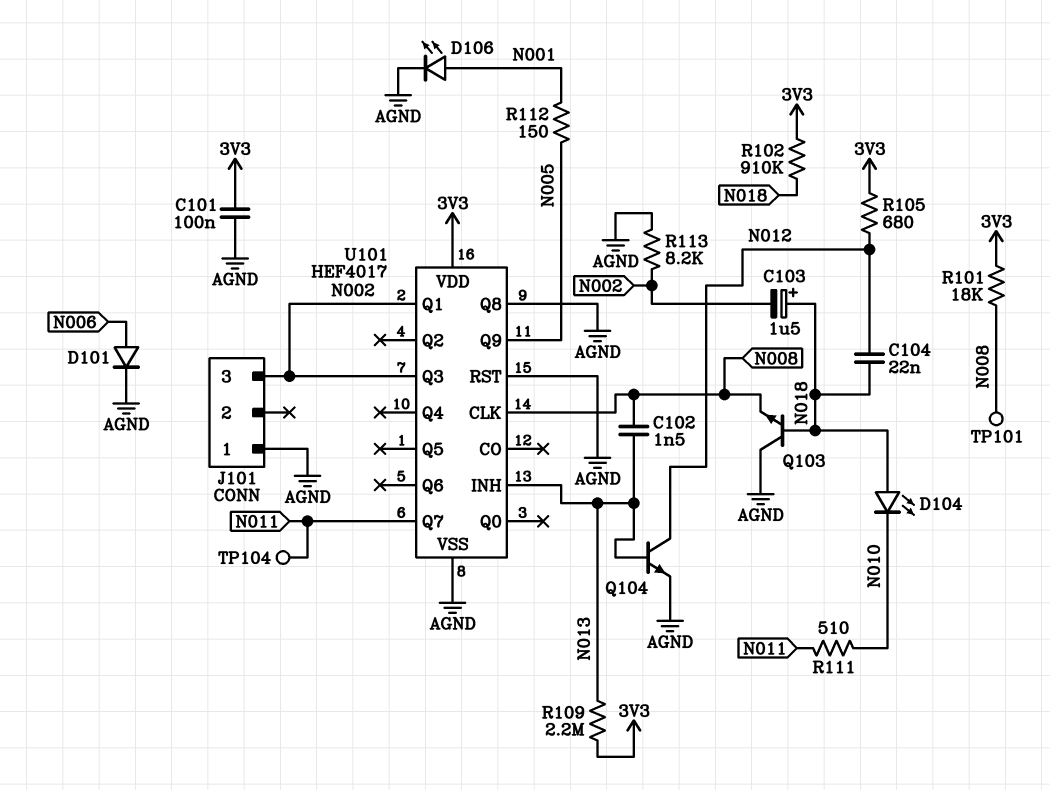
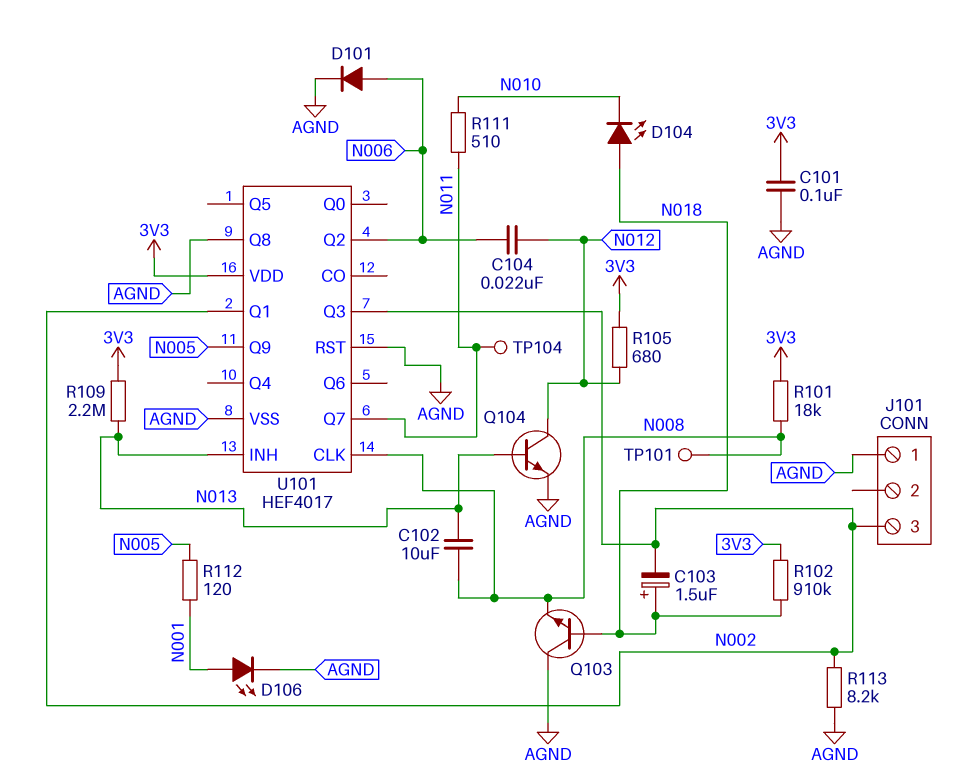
C102: 1.5nF (N008, N013) -> 10uF (N008, N013)
C104: 22nF (N012, N018) -> 22nF (N006, N012)
R112: 150 (N001, N005) -> 120 (N001, N005)
U101 pin Q2: none -> N006

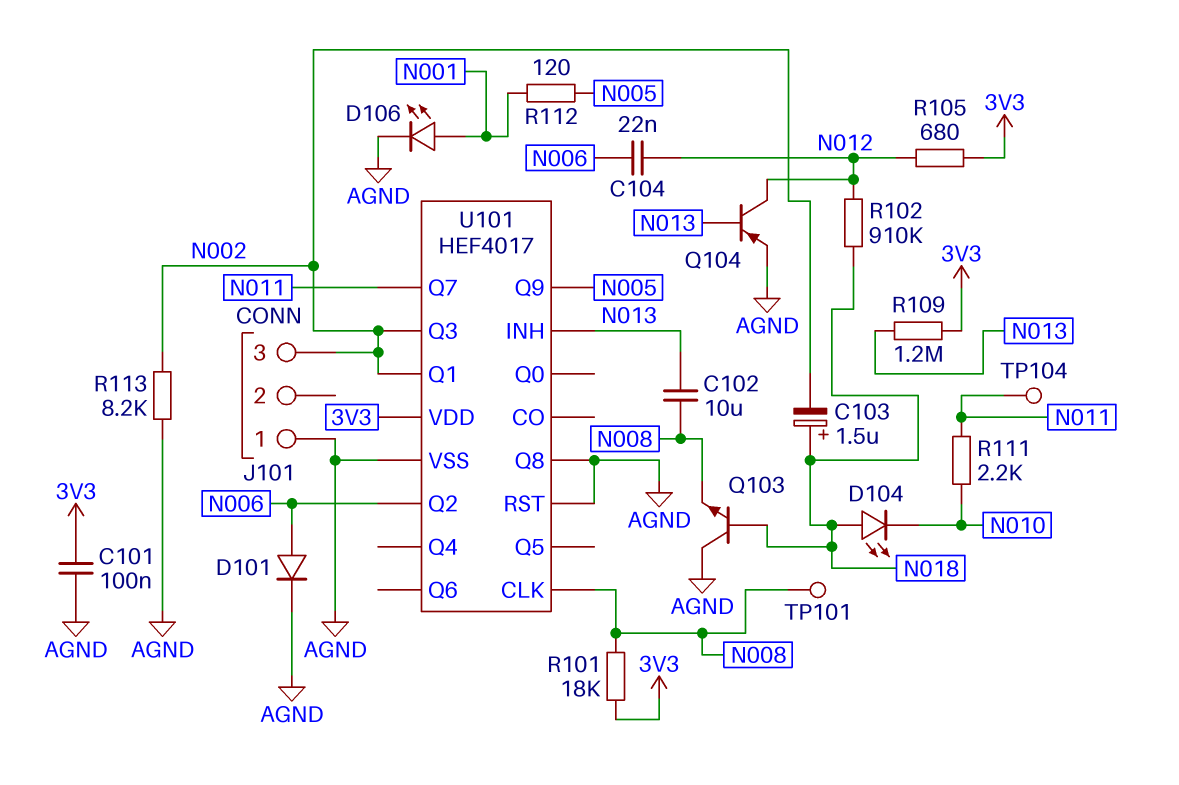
Q104: NPN (B N013, C N012, E AGND) -> PNP (B N013, C N012, E AGND)
R102: 910k (3V3, N018) -> 910k (N012, N018)
R109: 2.2M (3V3, N013) -> 1.2M (3V3, N013)
R111: 510 (N010, N011) -> 2.2k (N010, N011)

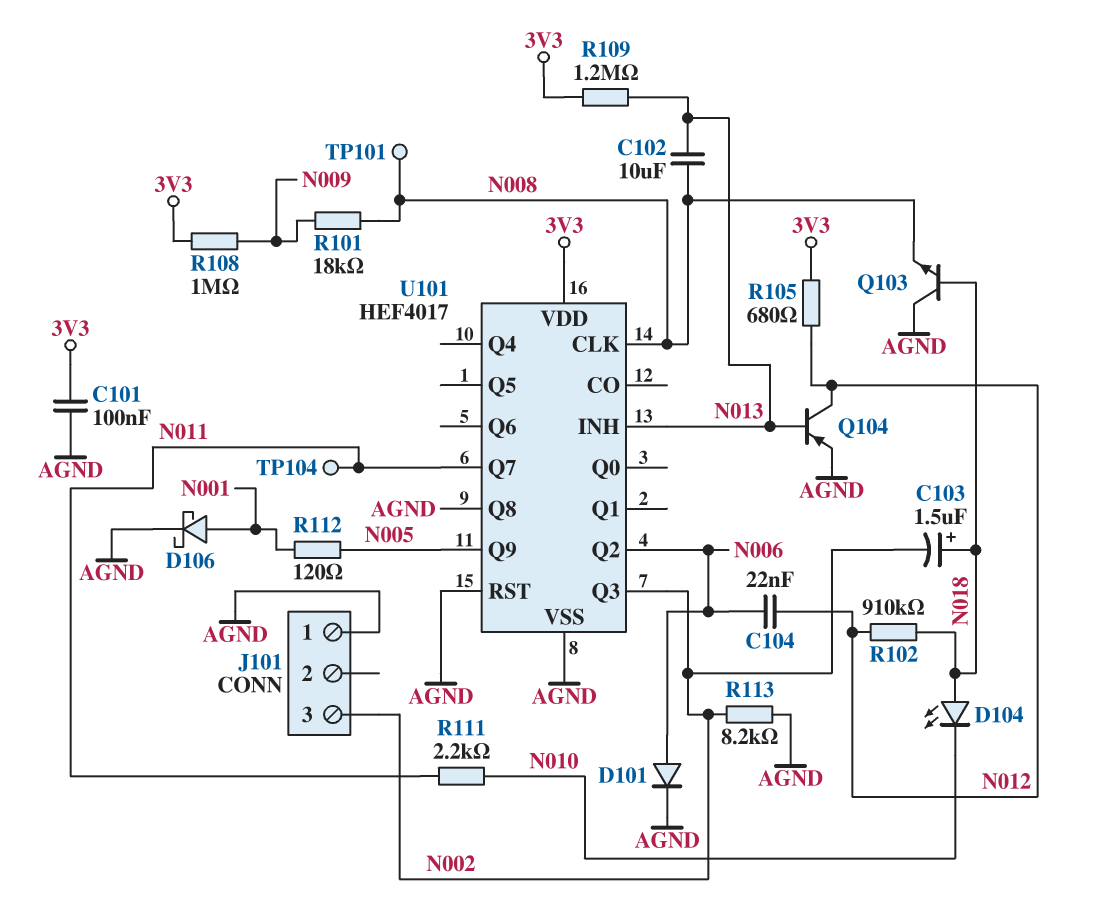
D106: LED (A N001, K AGND) -> schottky (A N001, K AGND)
R101: 18k (3V3, N008) -> 18k (N008, N009)
R108: none -> 1M (3V3, N009)
U101 pin Q1: N002 -> none

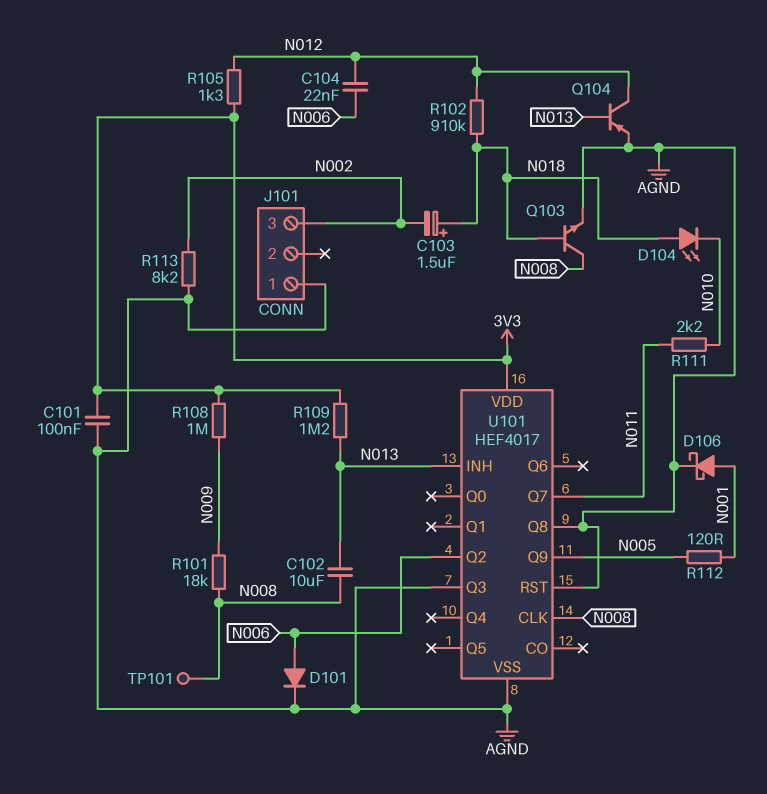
Q103: NPN (B N018, C AGND, E N008) -> NPN (B N018, C N008, E AGND)
R105: 680 (3V3, N012) -> 1.3k (3V3, N012)
TP104: test point (N011) -> none
U101 pin Q3: N002 -> AGND

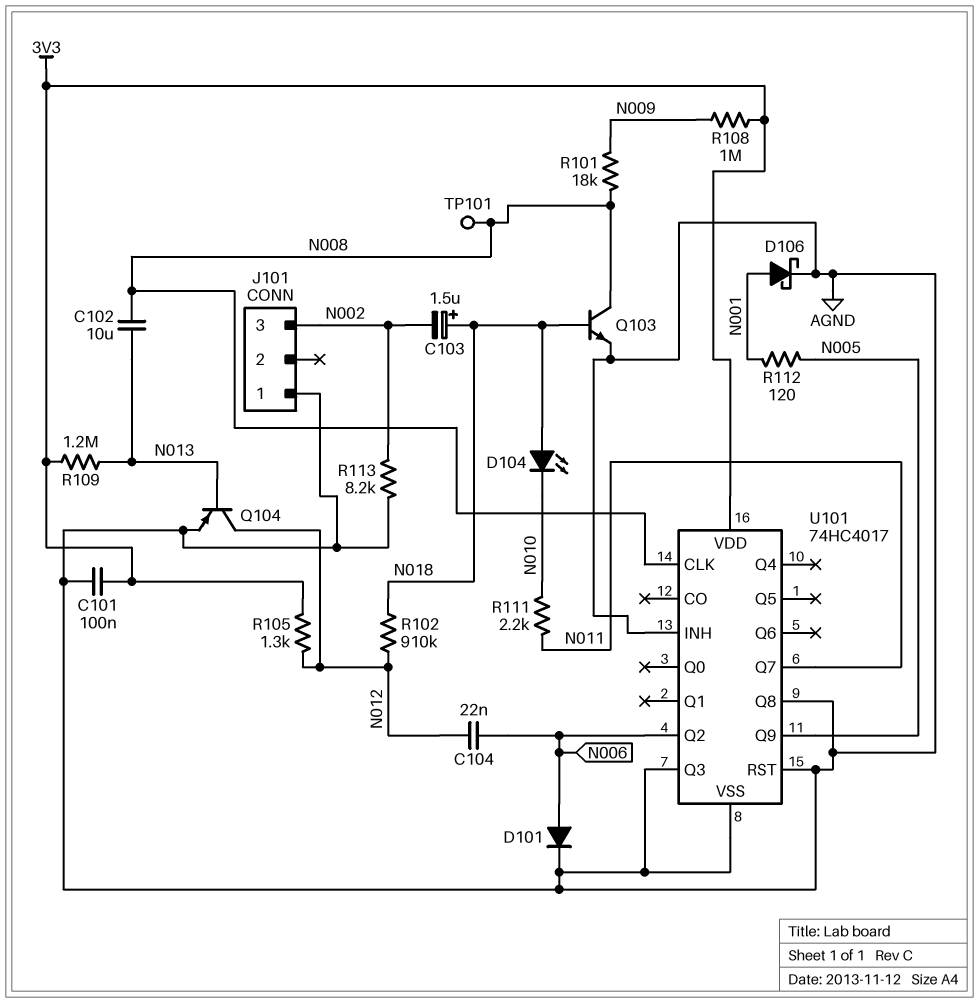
U101: HEF4017 -> 74HC4017
U101 pin INH: N013 -> AGND

